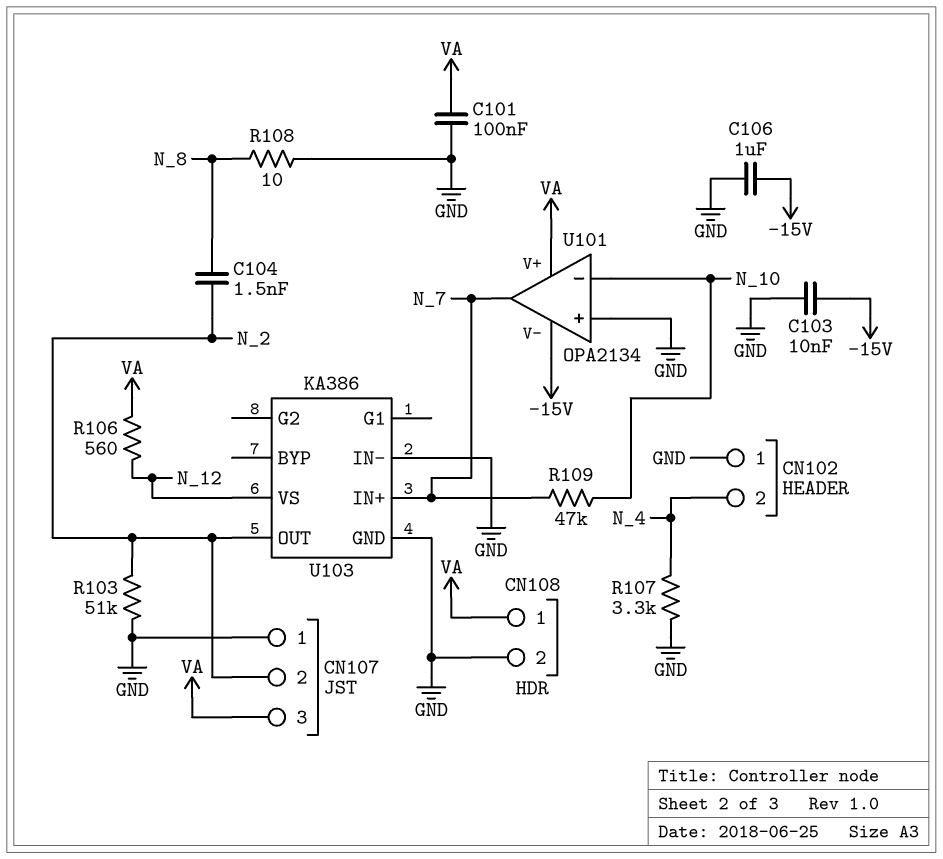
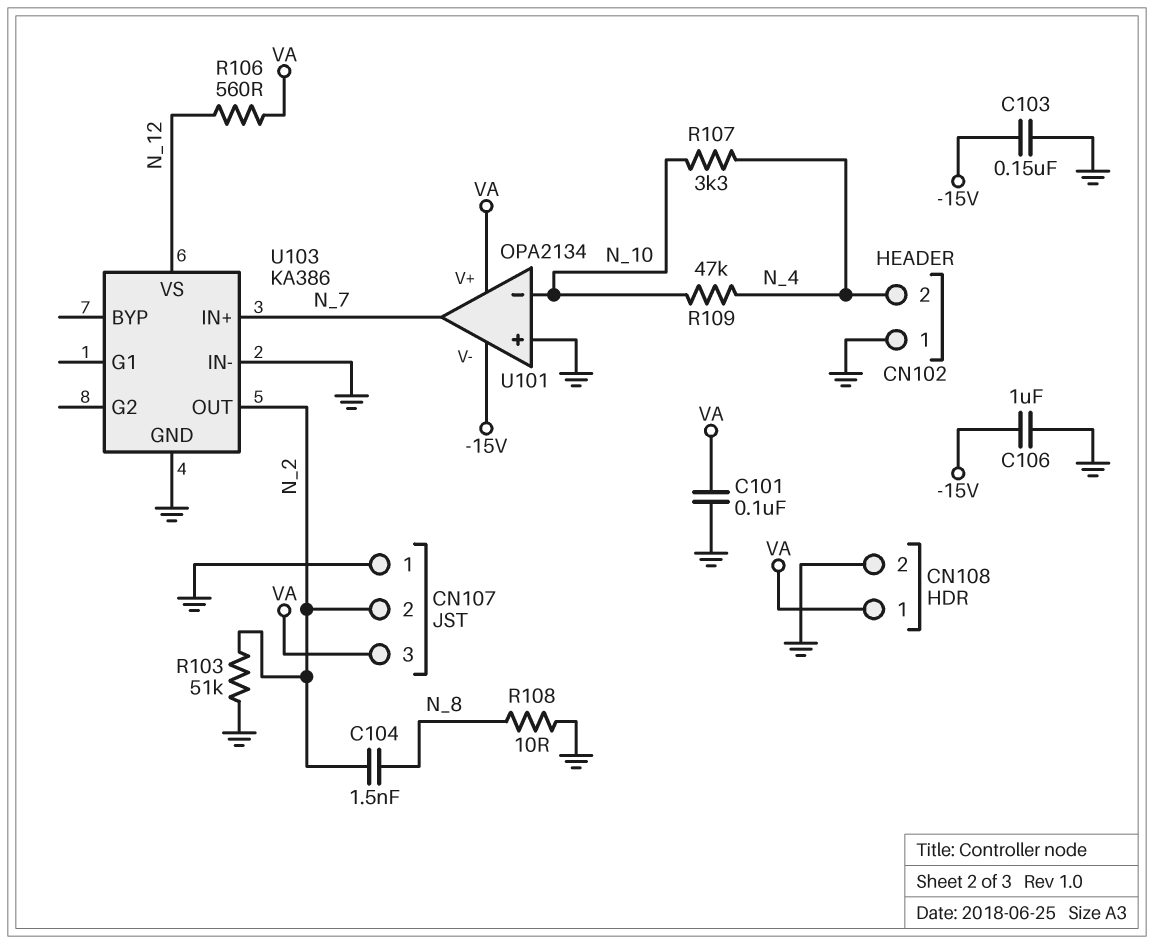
C103: 10nF (-15V, GND) -> 150nF (-15V, GND)
R107: 3.3k (GND, N_4) -> 3.3k (N_4, N_10)
R109: 47k (N_7, N_10) -> 47k (N_4, N_10)

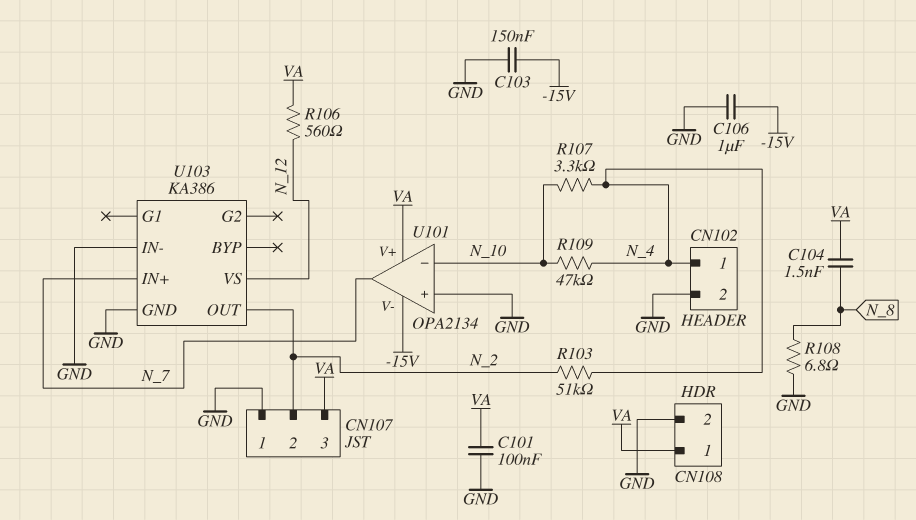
C104: 1.5nF (N_2, N_8) -> 1.5nF (N_8, VA)
CN102 pin 1: GND -> N_4
CN102 pin 2: N_4 -> GND
R103: 51k (GND, N_2) -> 51k (N_2, N_4)
R108: 10 (GND, N_8) -> 6.8 (GND, N_8)

